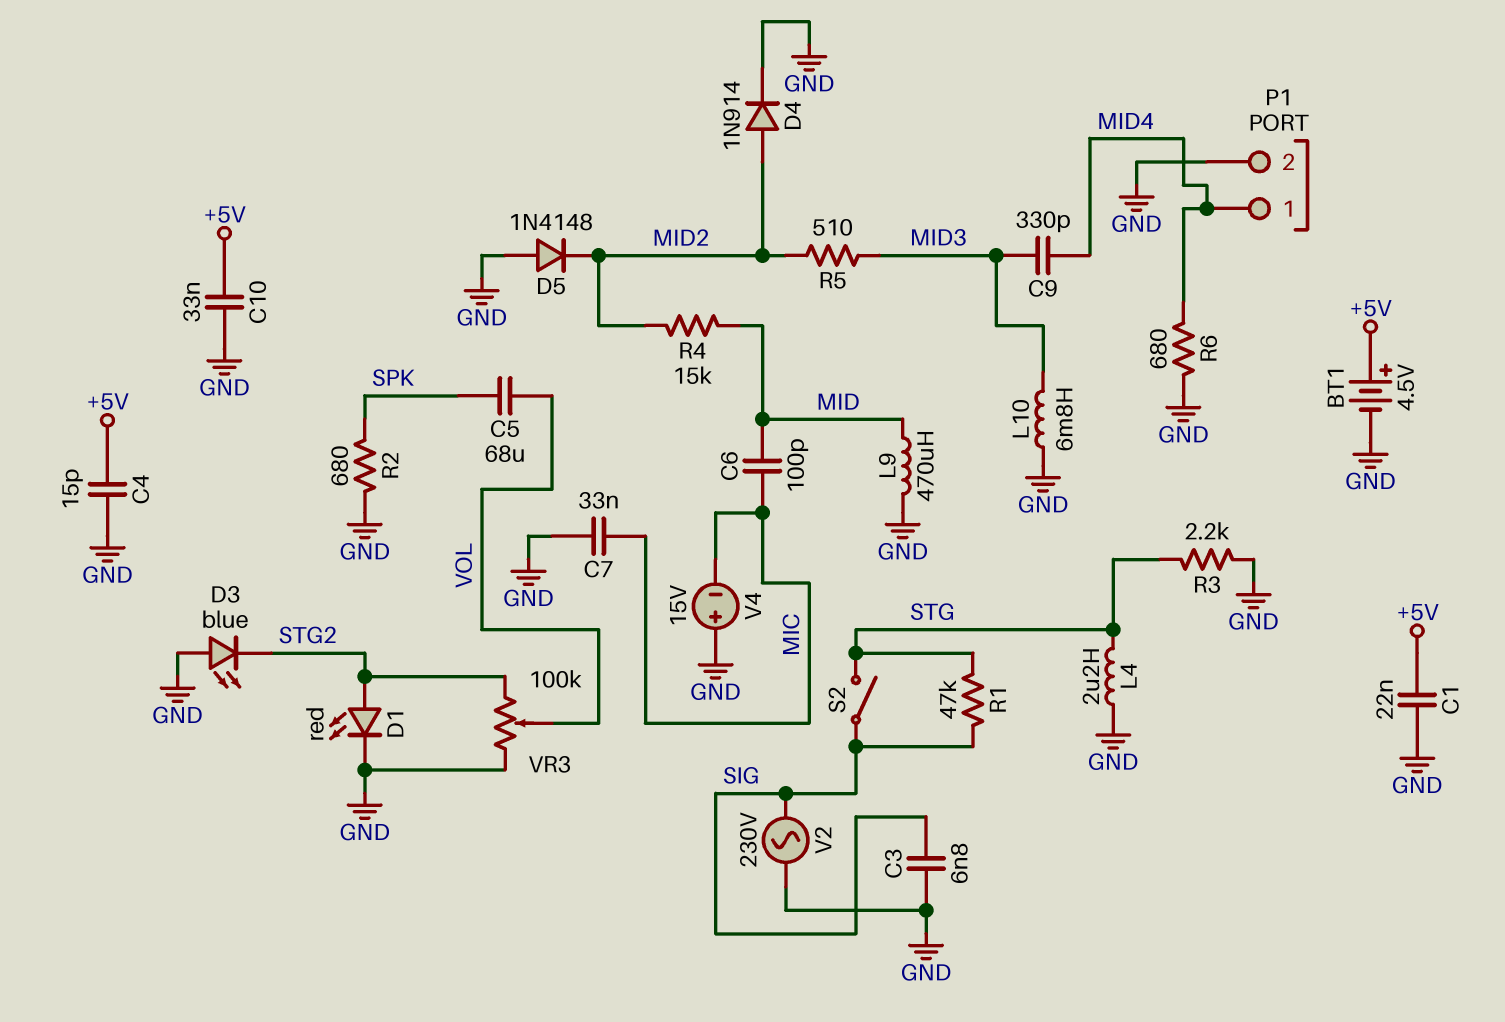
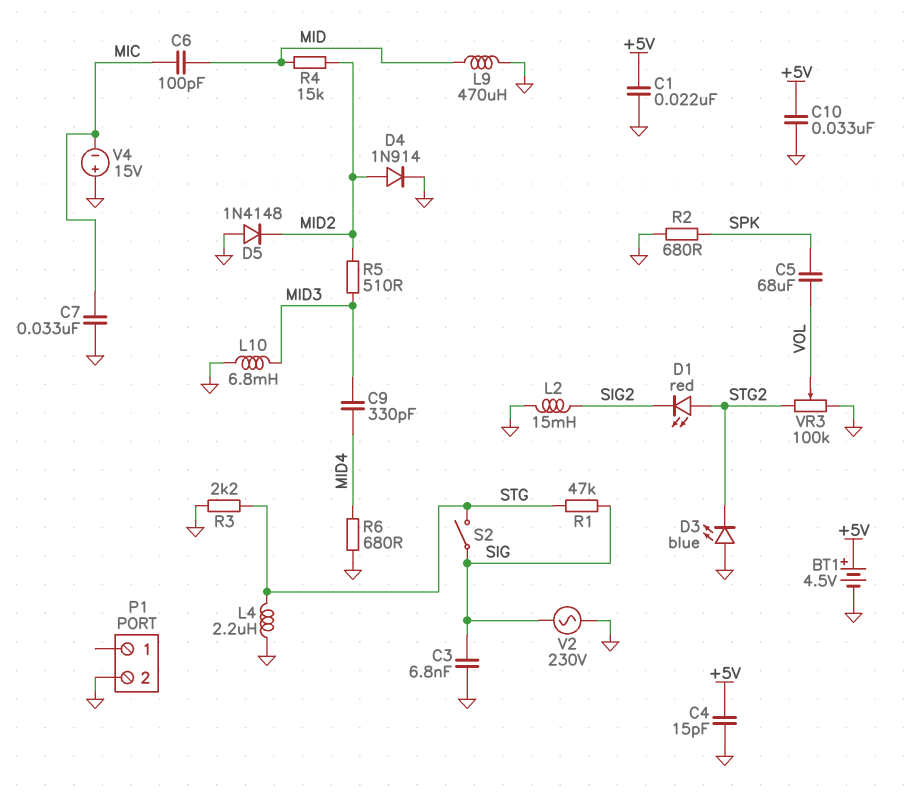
D1: LED red (A STG2, K GND) -> LED red (A STG2, K SIG2)
L2: none -> 15mH (GND, SIG2)
P1 pin 1: MID4 -> none

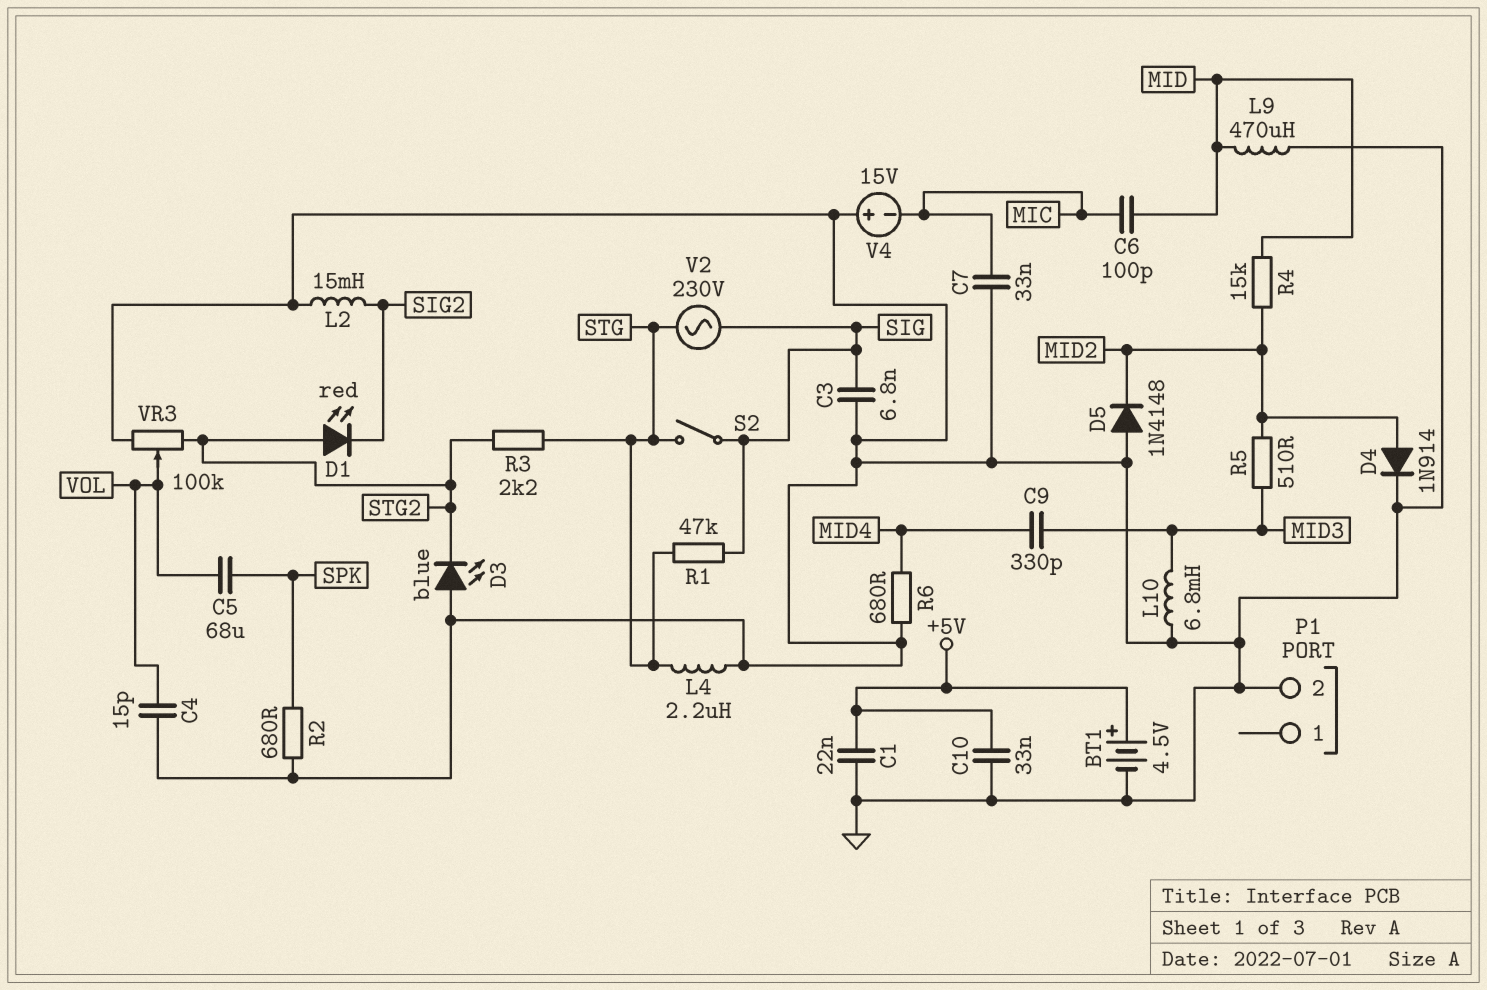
C4: 15pF (+5V, GND) -> 15pF (GND, VOL)
R3: 2.2k (GND, STG) -> 2.2k (STG, STG2)
V2: AC 230V (GND, SIG) -> AC 230V (SIG, STG)

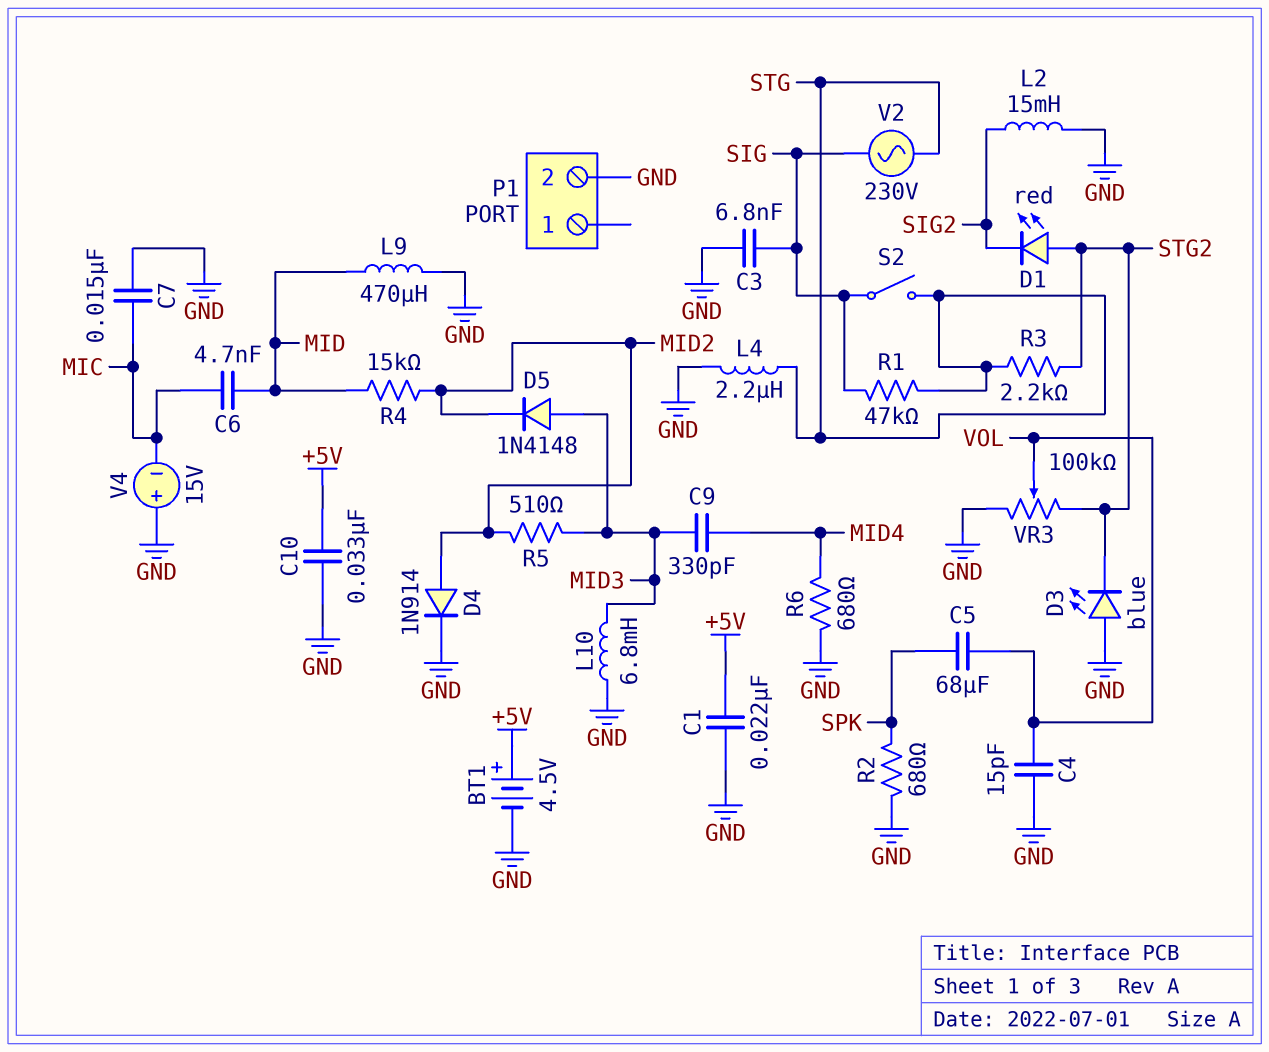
C6: 100pF (MIC, MID) -> 4.7nF (MIC, MID)
C7: 33nF (GND, MIC) -> 15nF (GND, MIC)
D5: diode 1N4148 (A GND, K MID2) -> diode 1N4148 (A MID3, K MID2)

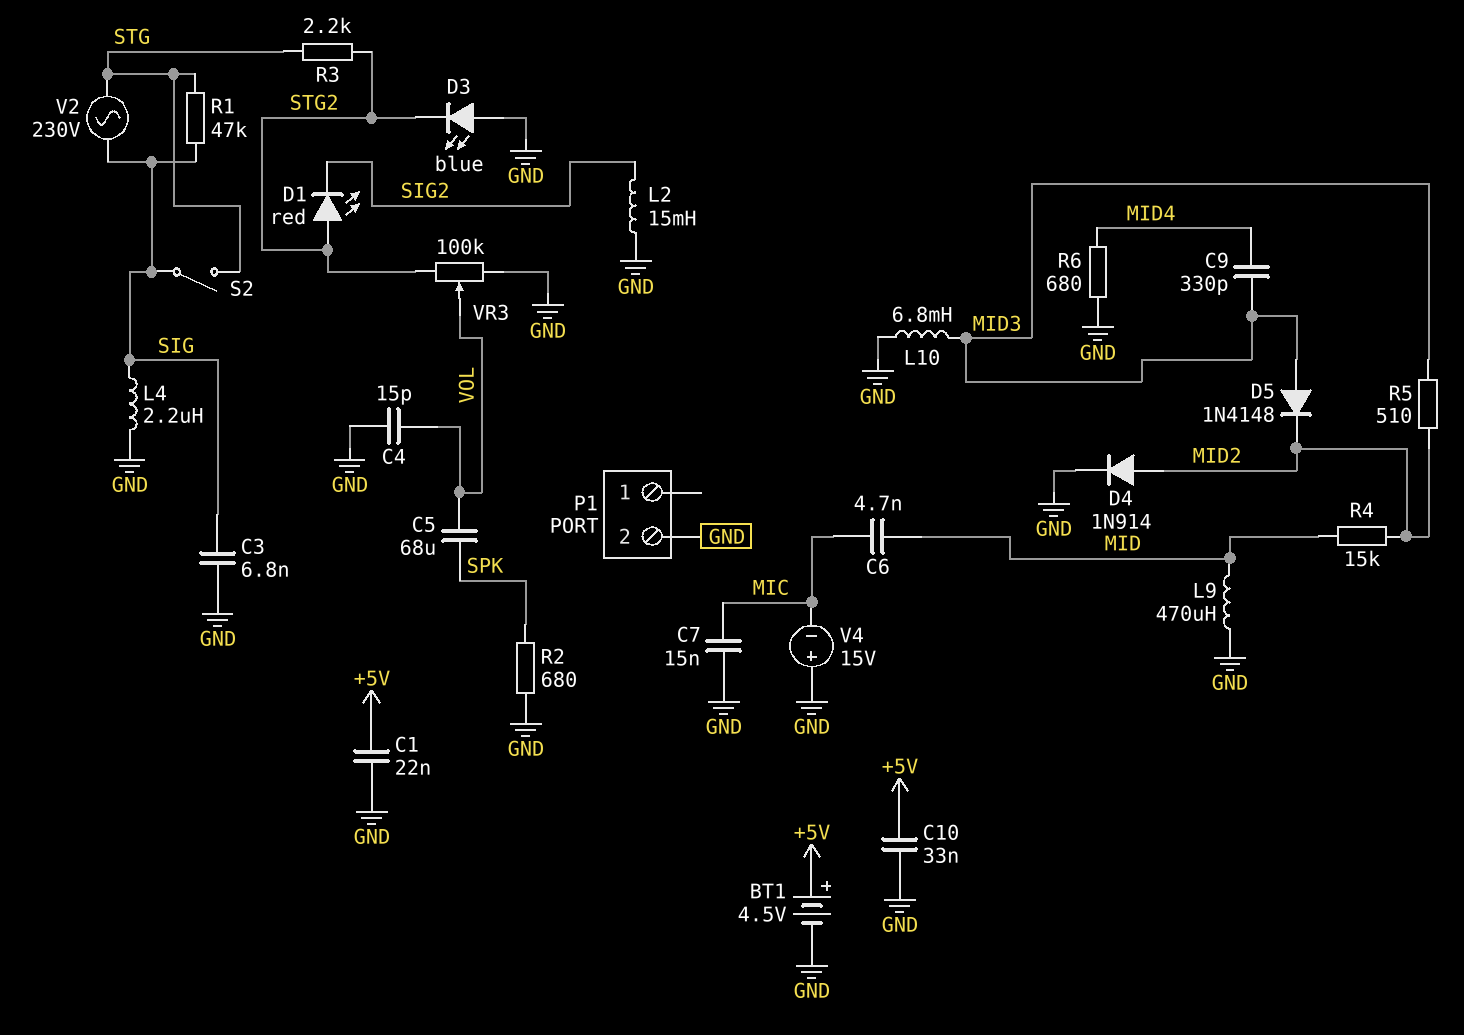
L4: 2.2uH (GND, STG) -> 2.2uH (GND, SIG)

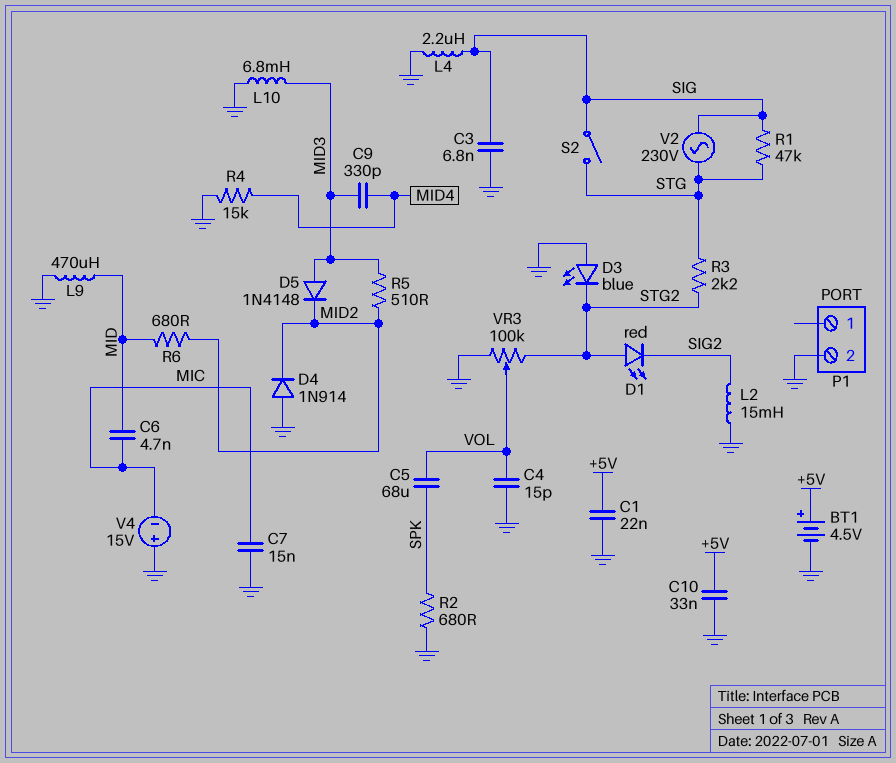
D4: diode 1N914 (A MID2, K GND) -> diode 1N914 (A GND, K MID2)
R4: 15k (MID, MID2) -> 15k (GND, MID4)
R6: 680 (GND, MID4) -> 680 (MID, MID2)

